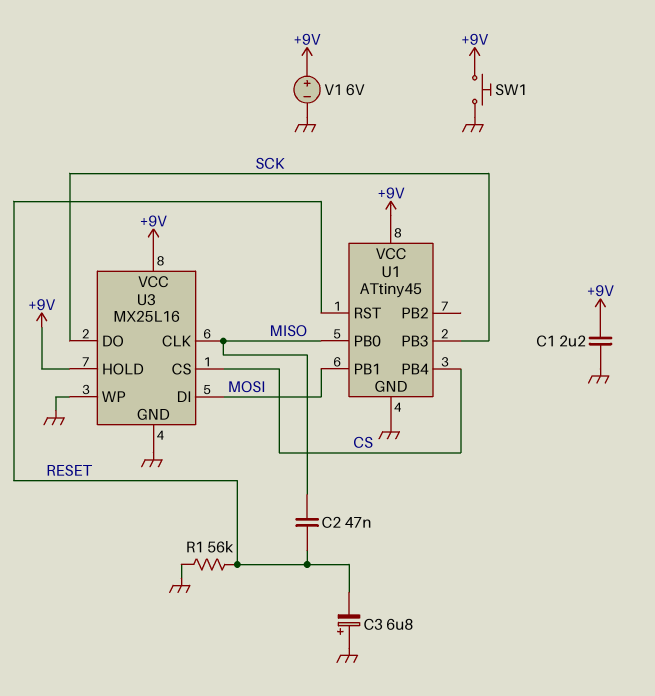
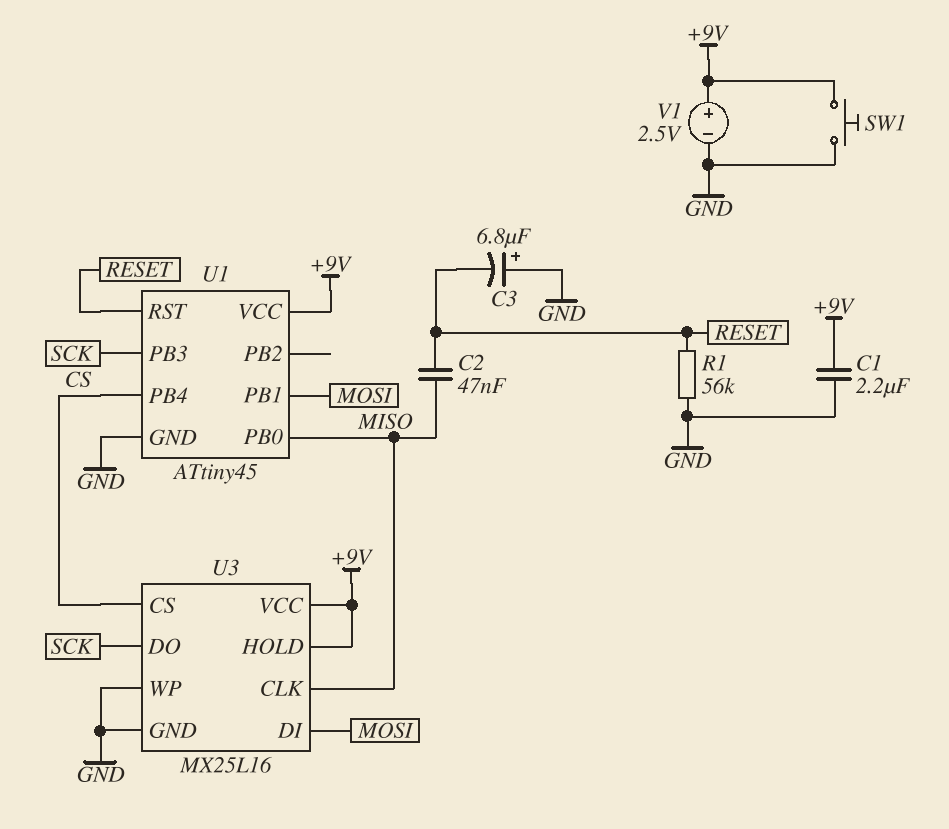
V1: 6V (plus +9V, minus GND) -> 2.5V (plus +9V, minus GND)

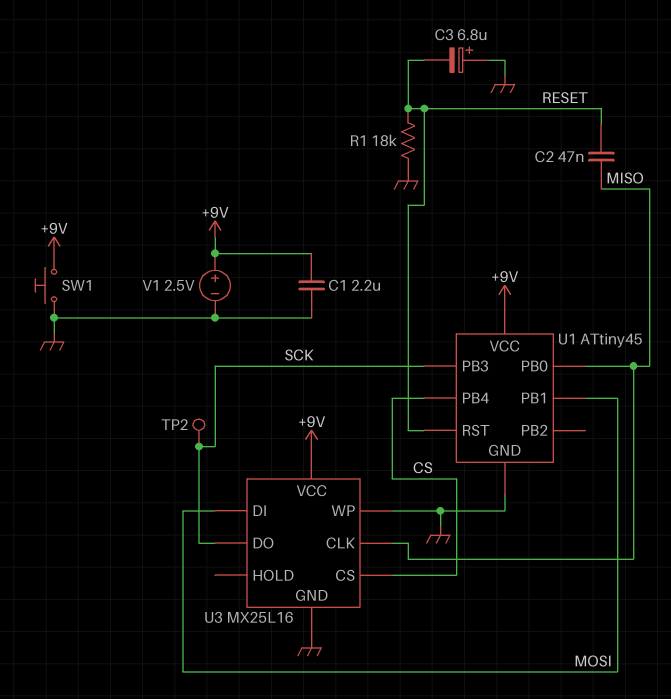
R1: 56k (GND, RESET) -> 18k (GND, RESET)
TP2: none -> test point (SCK)
U3 pin HOLD: +9V -> none

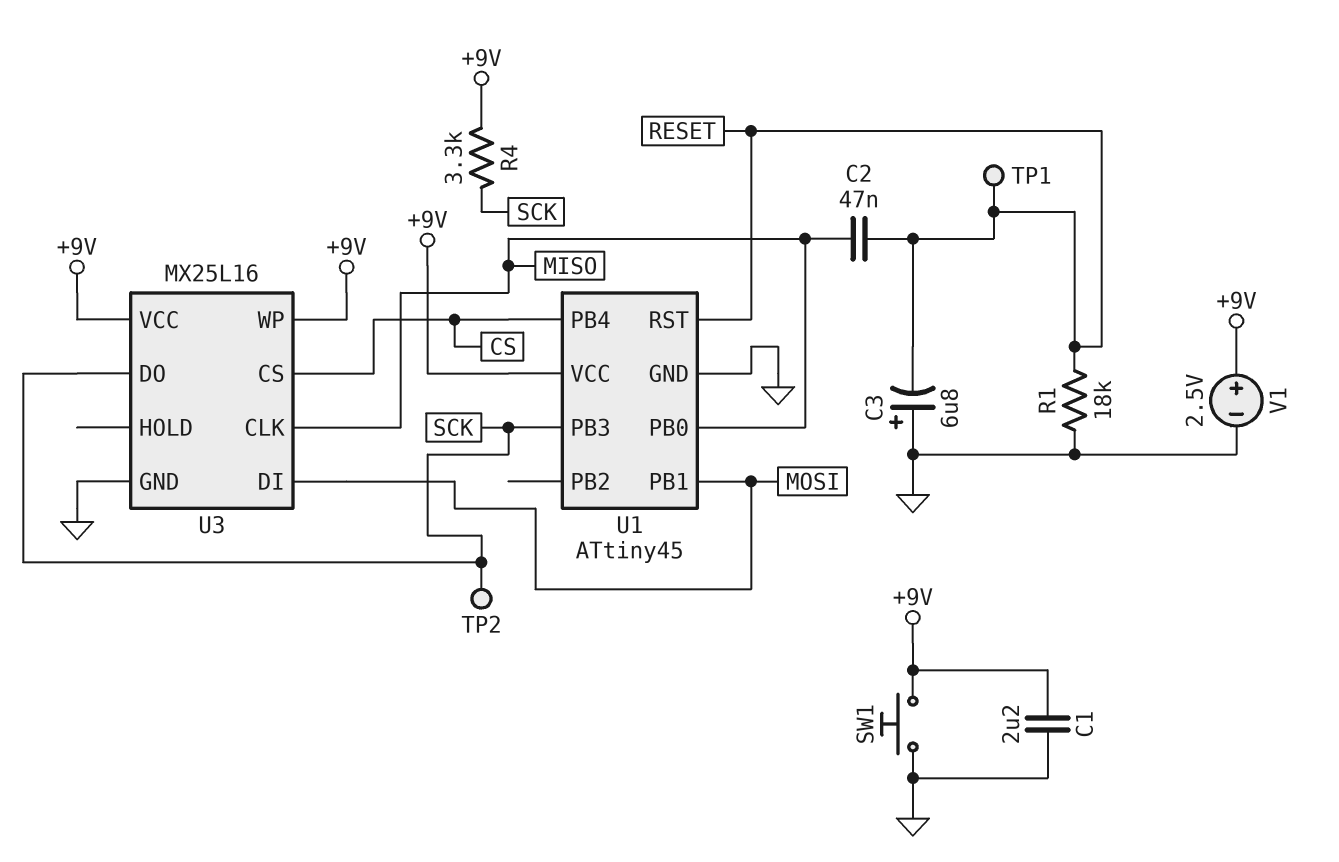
R4: none -> 3.3k (+9V, SCK)
TP1: none -> test point (RESET)
U3 pin WP: GND -> +9V

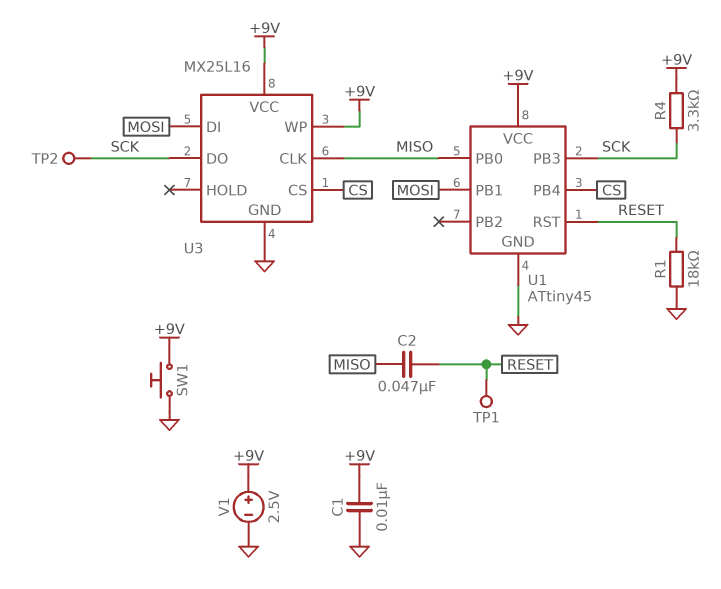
C1: 2.2uF (+9V, GND) -> 10nF (+9V, GND)
C3: 6.8uF (plus GND, minus RESET) -> none

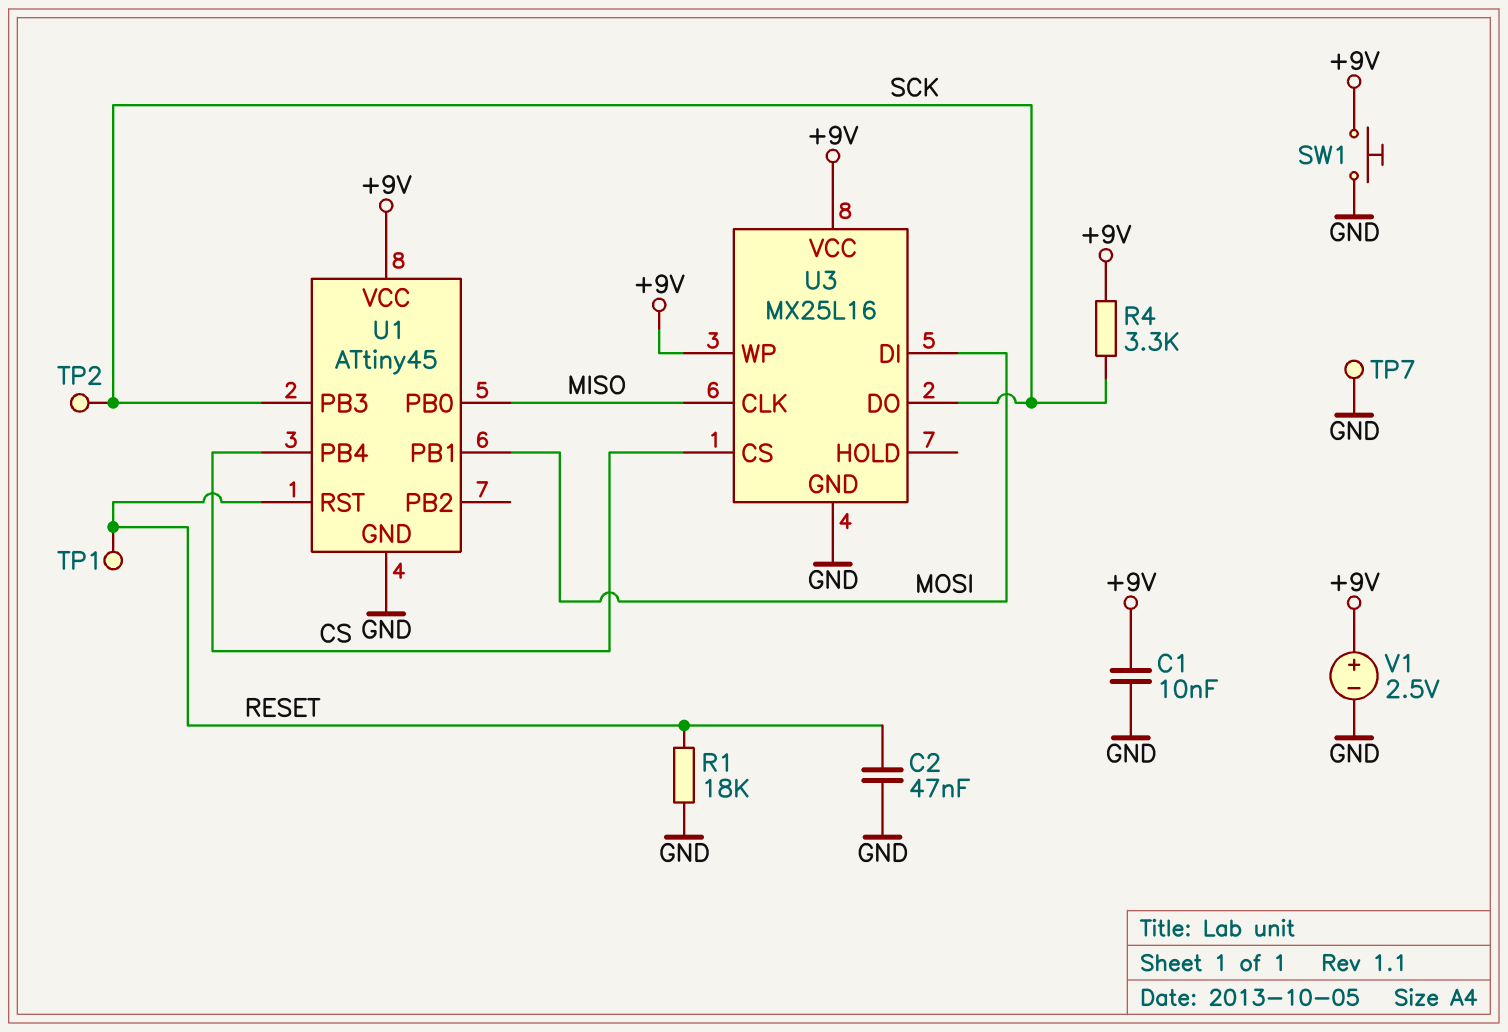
C2: 47nF (MISO, RESET) -> 47nF (GND, RESET)
TP7: none -> test point (GND)

